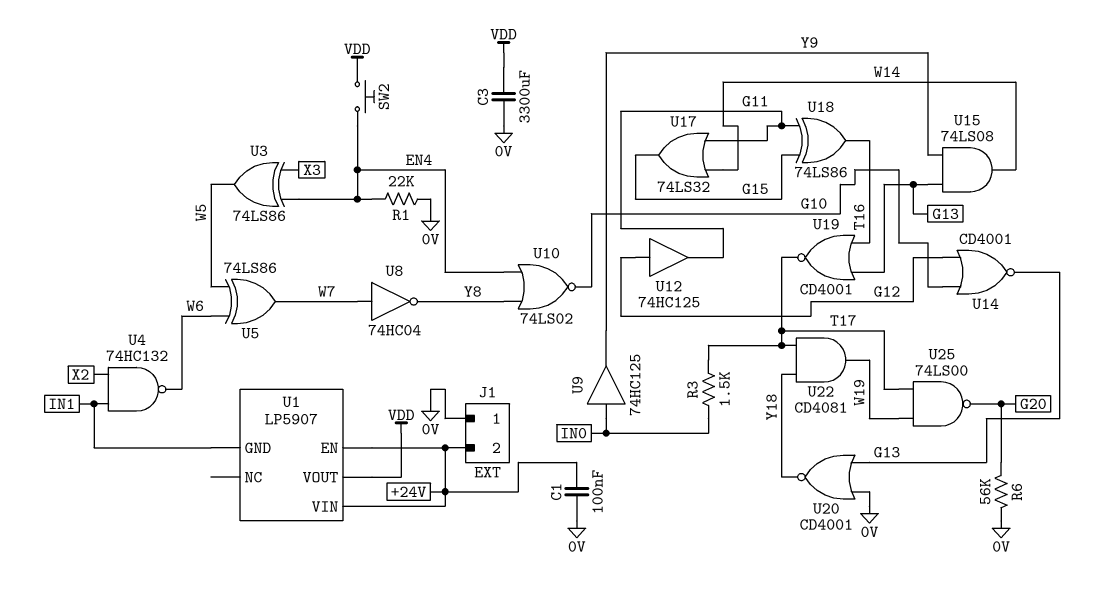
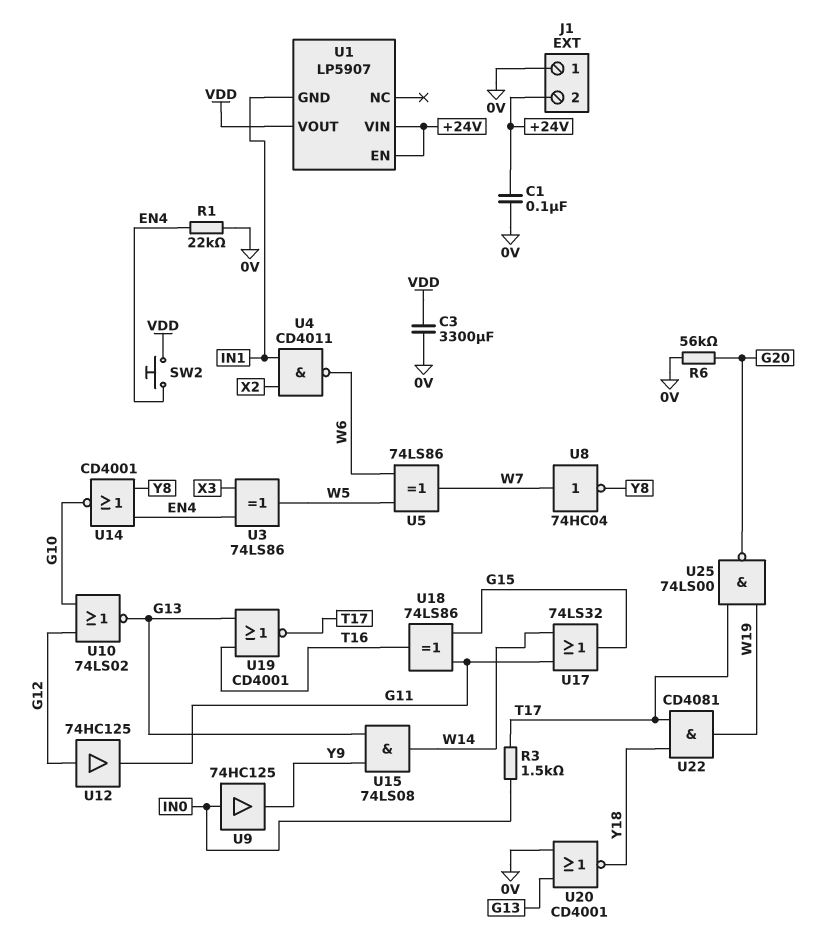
U4: NAND 74HC132 (in IN1, in X2, out W6) -> NAND CD4011 (in IN1, in X2, out W6)
U10: NOR 74LS02 (in EN4, in Y8, out G10) -> NOR 74LS02 (in G10, in G12, out G13)
U14: NOR CD4001 (in G10, in G12, out G13) -> NOR CD4001 (in EN4, in Y8, out G10)

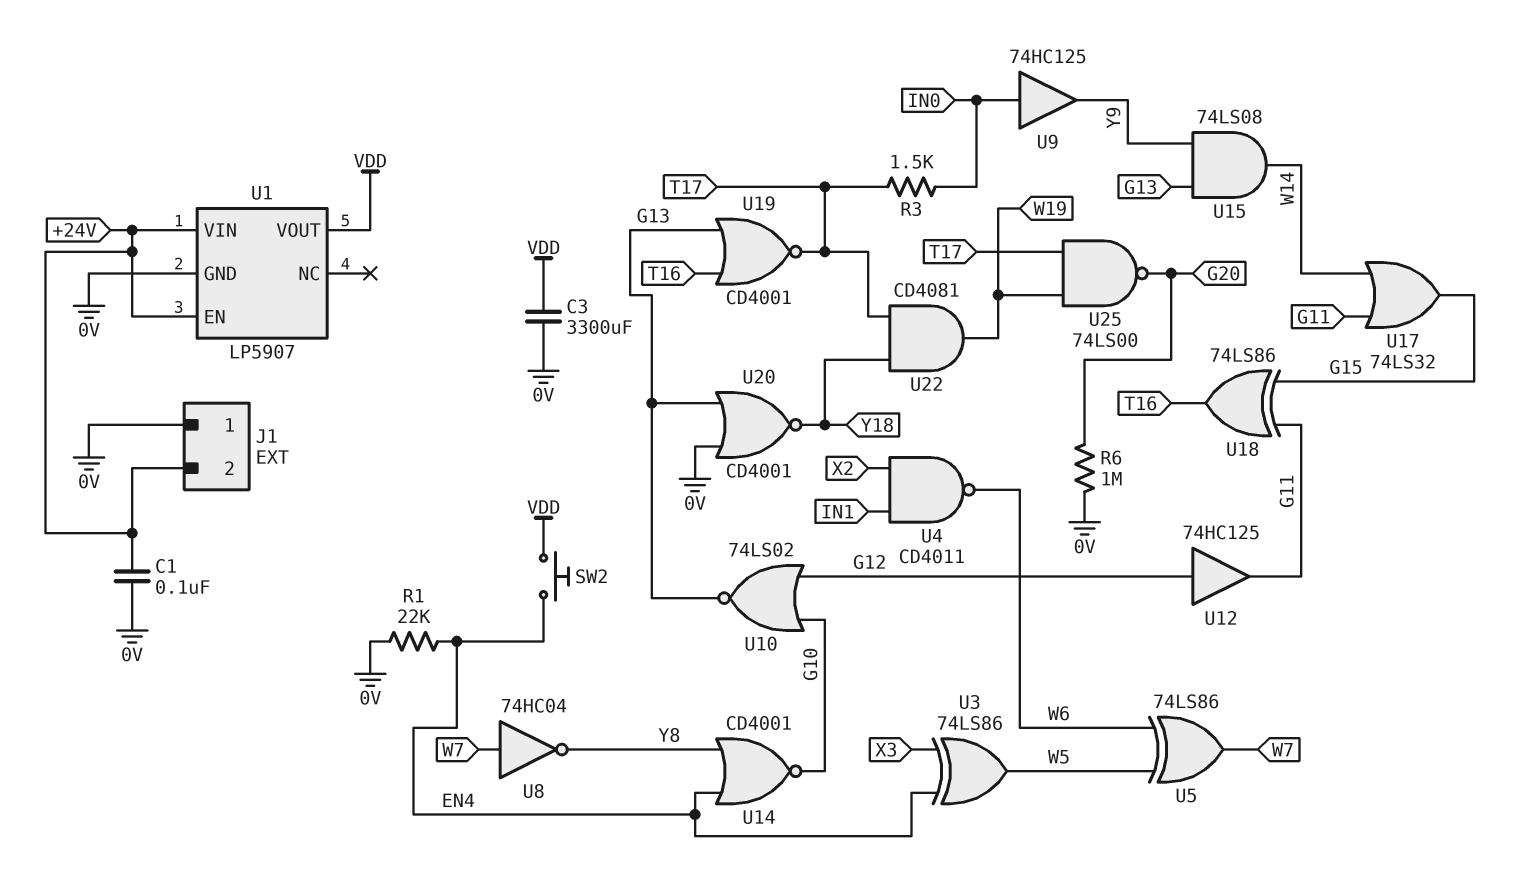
R6: 56k (0V, G20) -> 1M (0V, G20)
U1 pin GND: IN1 -> 0V

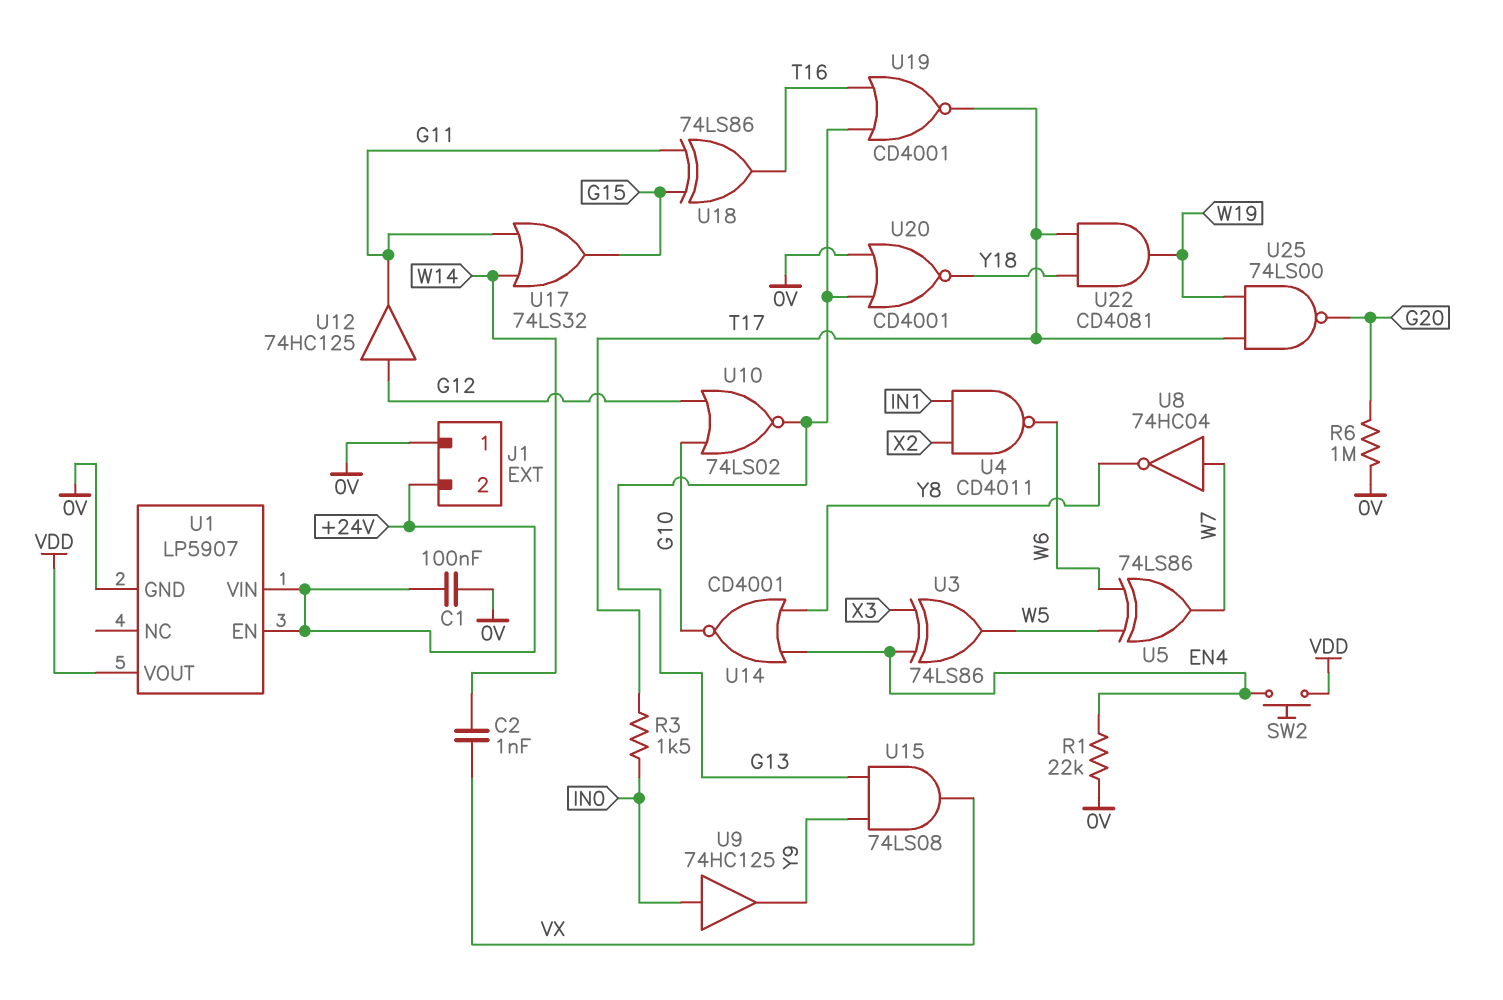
C2: none -> 1nF (VX, W14)
C3: 3300uF (0V, VDD) -> none
U15: AND 74LS08 (in G13, in Y9, out W14) -> AND 74LS08 (in G13, in Y9, out VX)

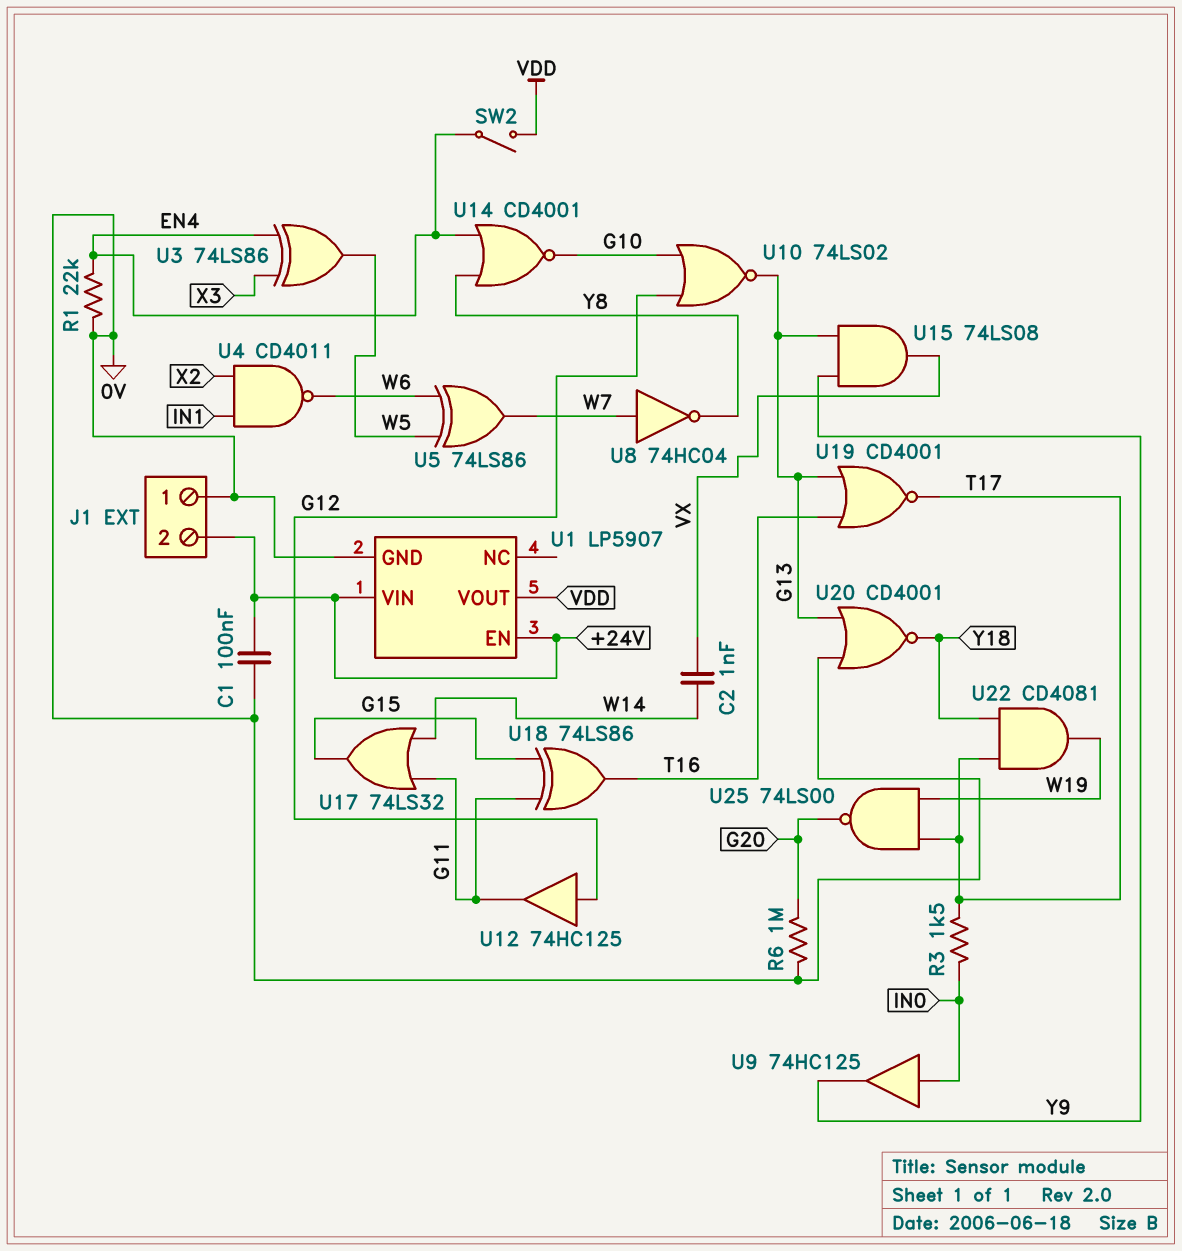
SW2: button (EN4, VDD) -> switch (EN4, VDD)

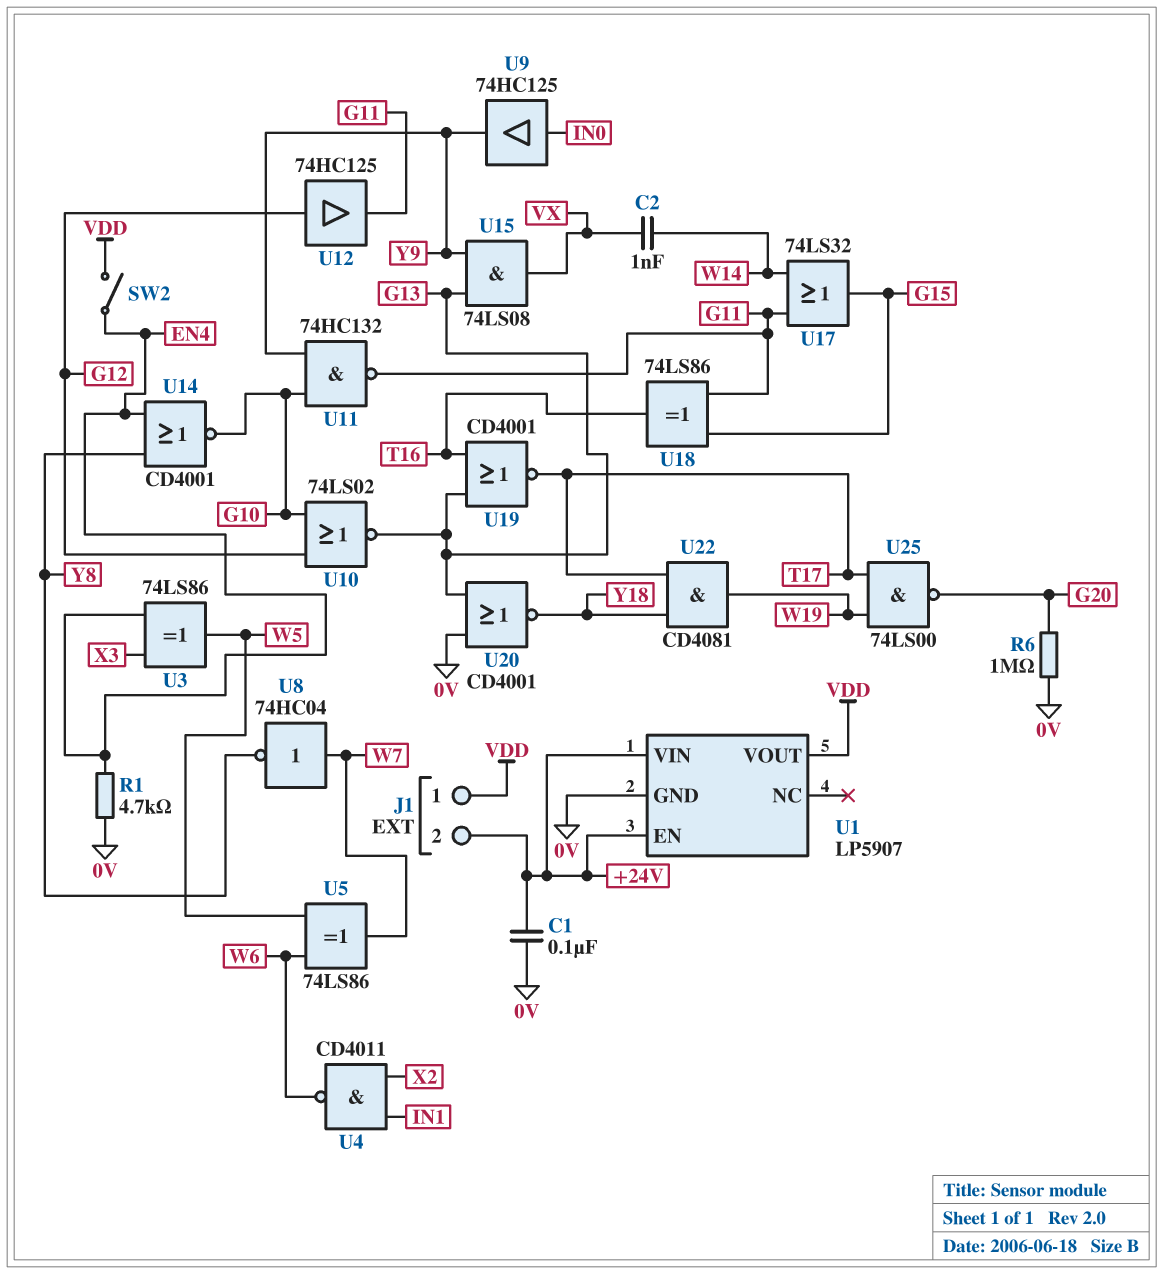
J1 pin 1: 0V -> VDD
R1: 22k (0V, EN4) -> 4.7k (0V, EN4)
R3: 1.5k (IN0, T17) -> none
U11: none -> NAND 74HC132 (in G10, in Y9, out G11)

